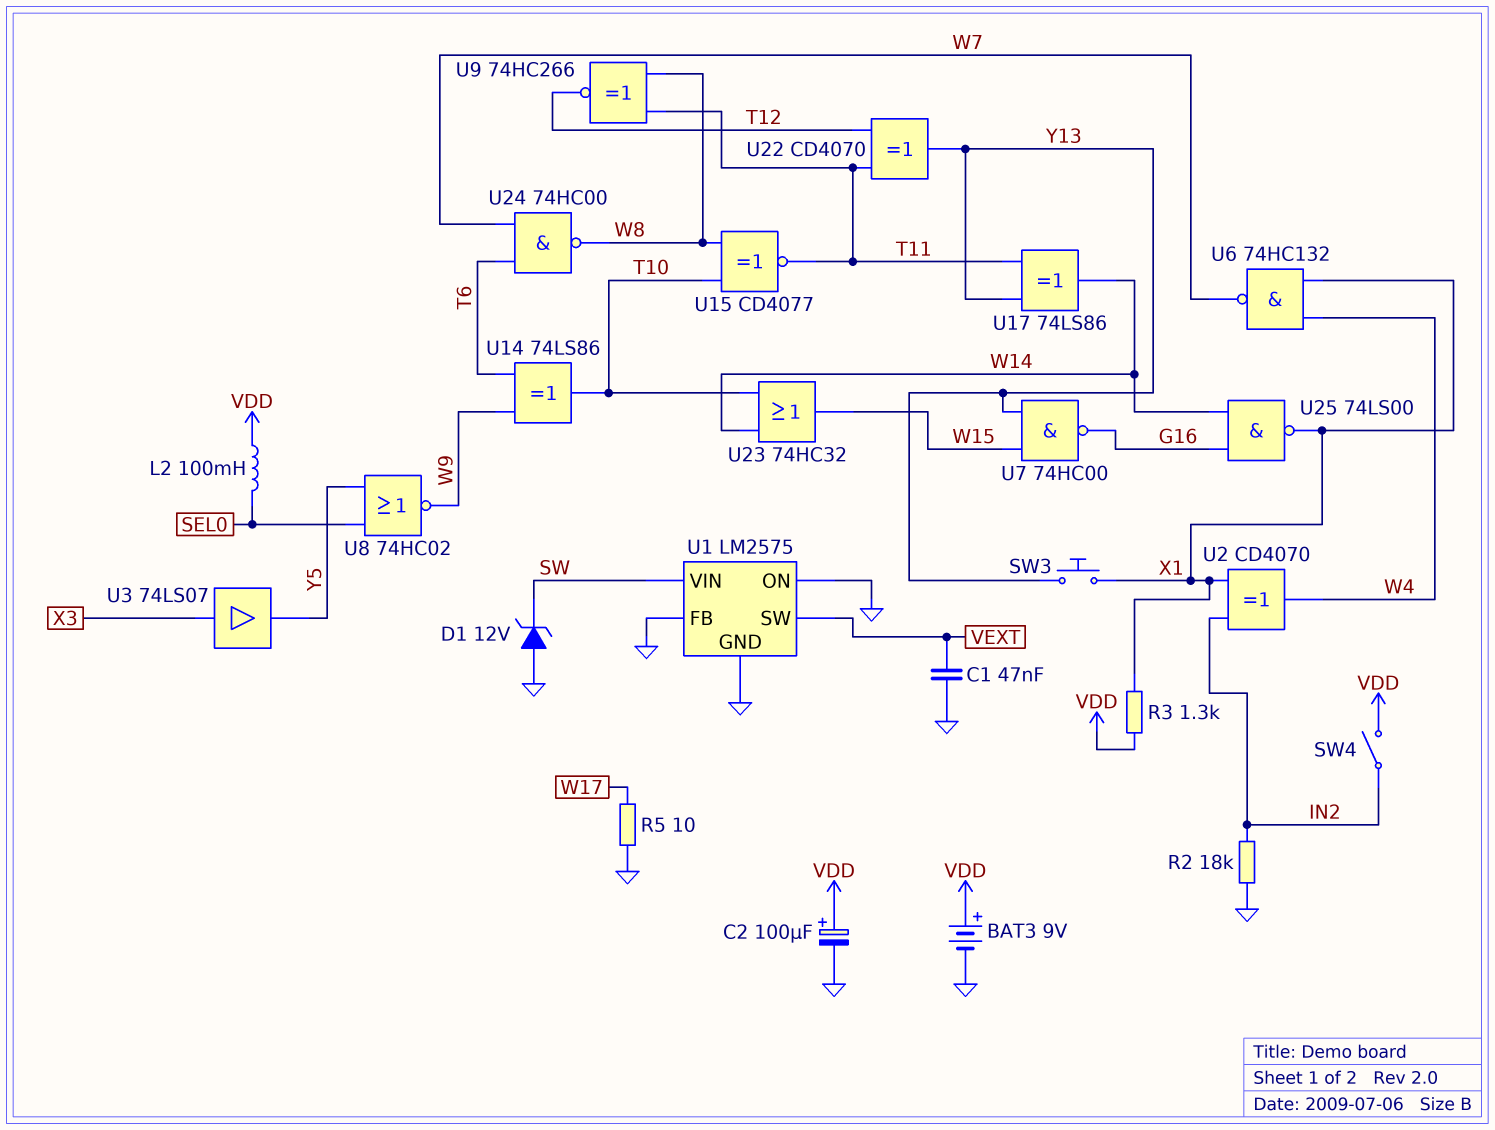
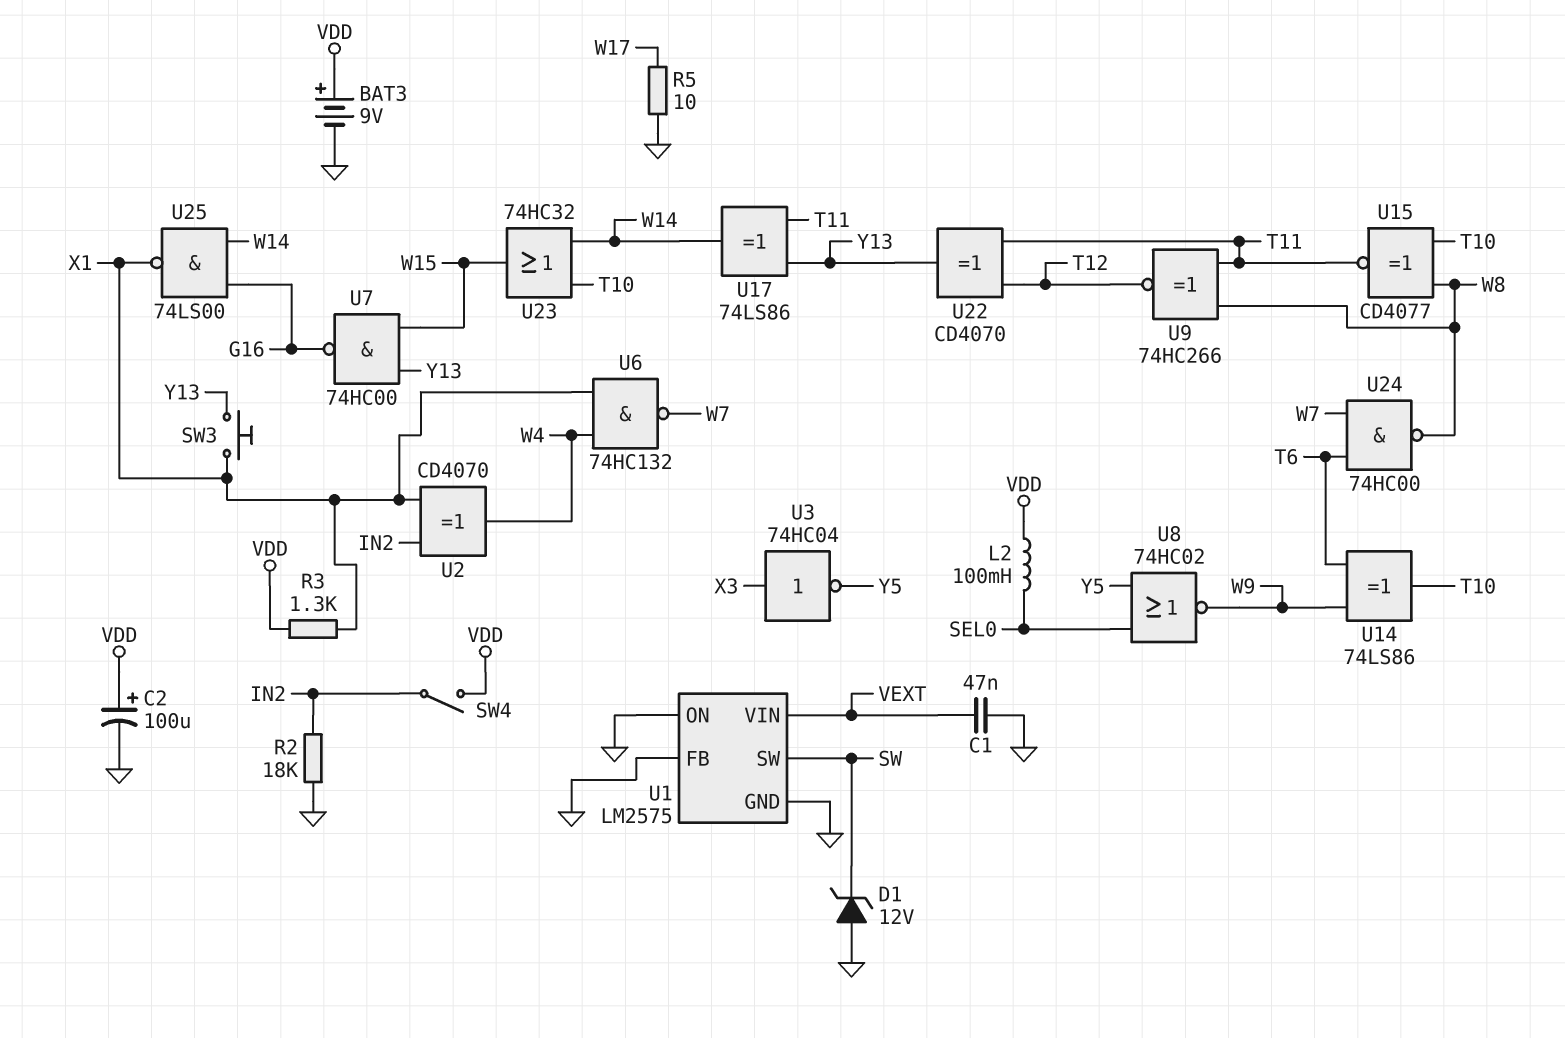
U1 pin SW: VEXT -> SW
U1 pin VIN: SW -> VEXT
U3: buffer 74LS07 (in X3, out Y5) -> NOT 74HC04 (in X3, out Y5)

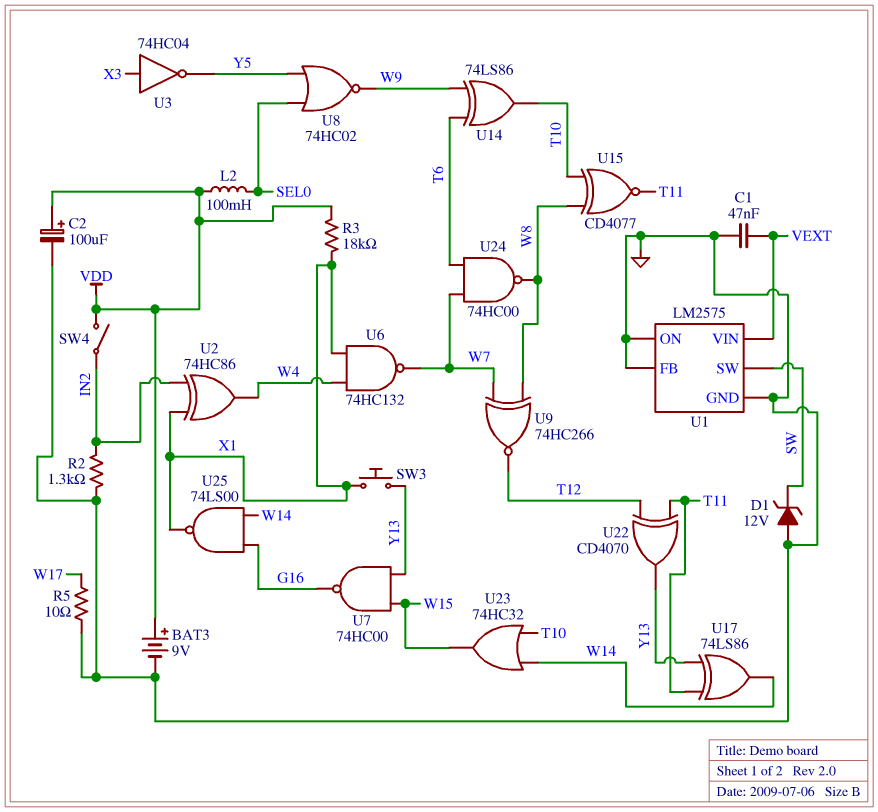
R2: 18k (GND, IN2) -> 1.3k (GND, IN2)
R3: 1.3k (VDD, X1) -> 18k (VDD, X1)
U2: XOR CD4070 (in IN2, in X1, out W4) -> XOR 74HC86 (in IN2, in X1, out W4)
U9: XNOR 74HC266 (in T11, in W8, out T12) -> XNOR 74HC266 (in W7, in W8, out T12)

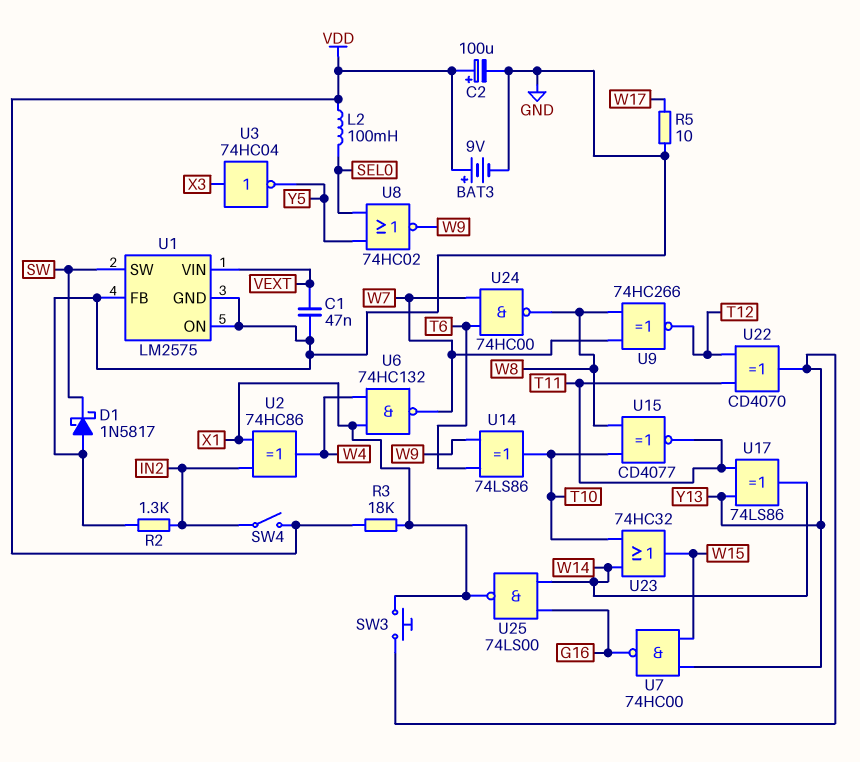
D1: zener 12V (A GND, K SW) -> schottky 1N5817 (A GND, K SW)

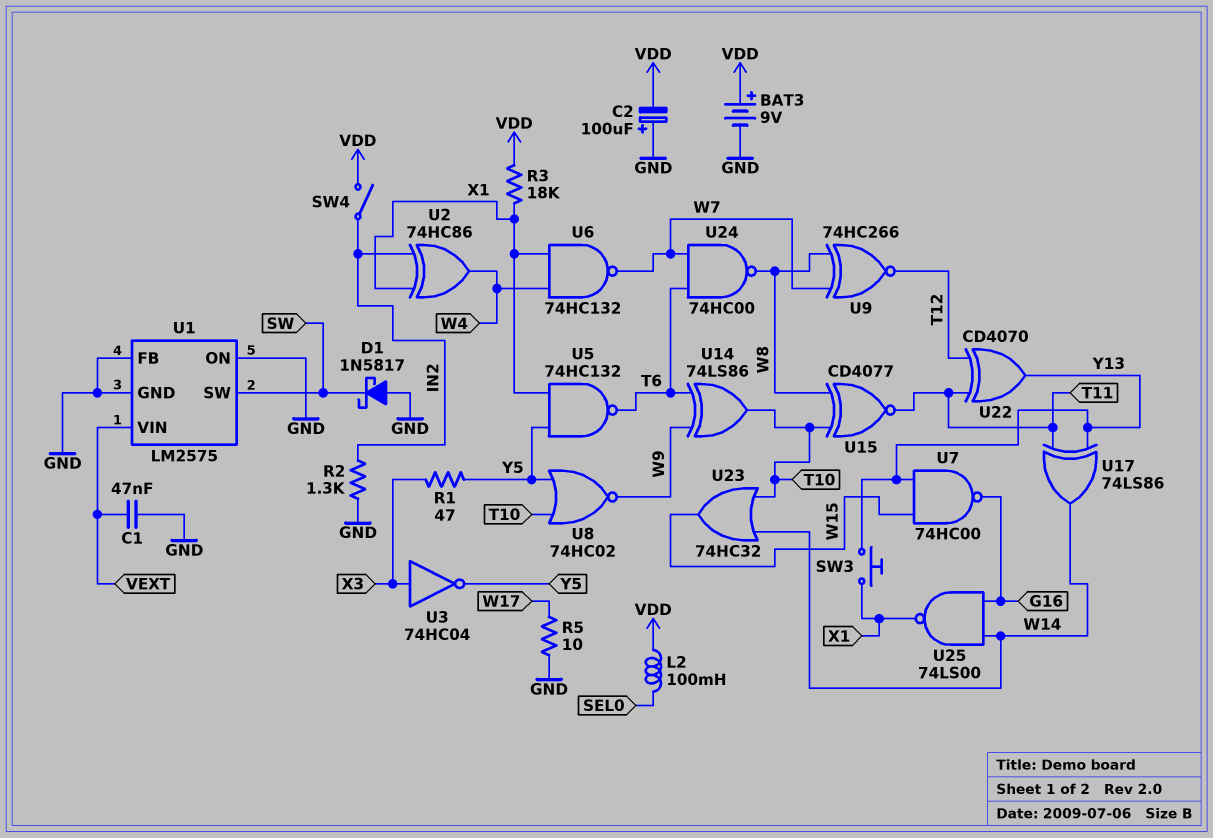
C2: 100uF (plus VDD, minus GND) -> 100uF (plus GND, minus VDD)
R1: none -> 47 (X3, Y5)
U5: none -> NAND 74HC132 (in X1, in Y5, out T6)
U8: NOR 74HC02 (in SEL0, in Y5, out W9) -> NOR 74HC02 (in T10, in Y5, out W9)

